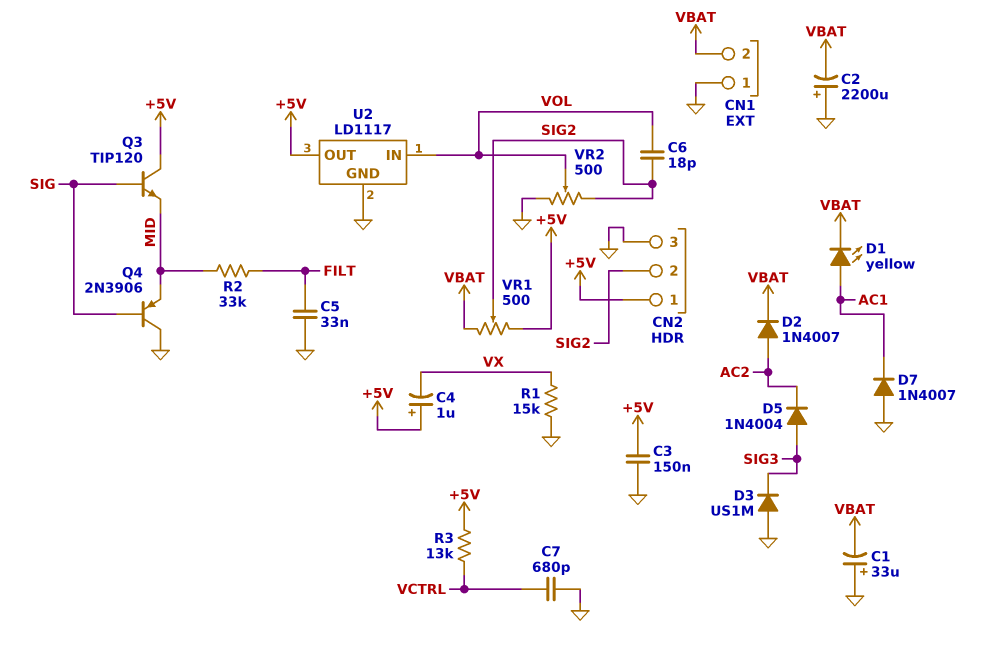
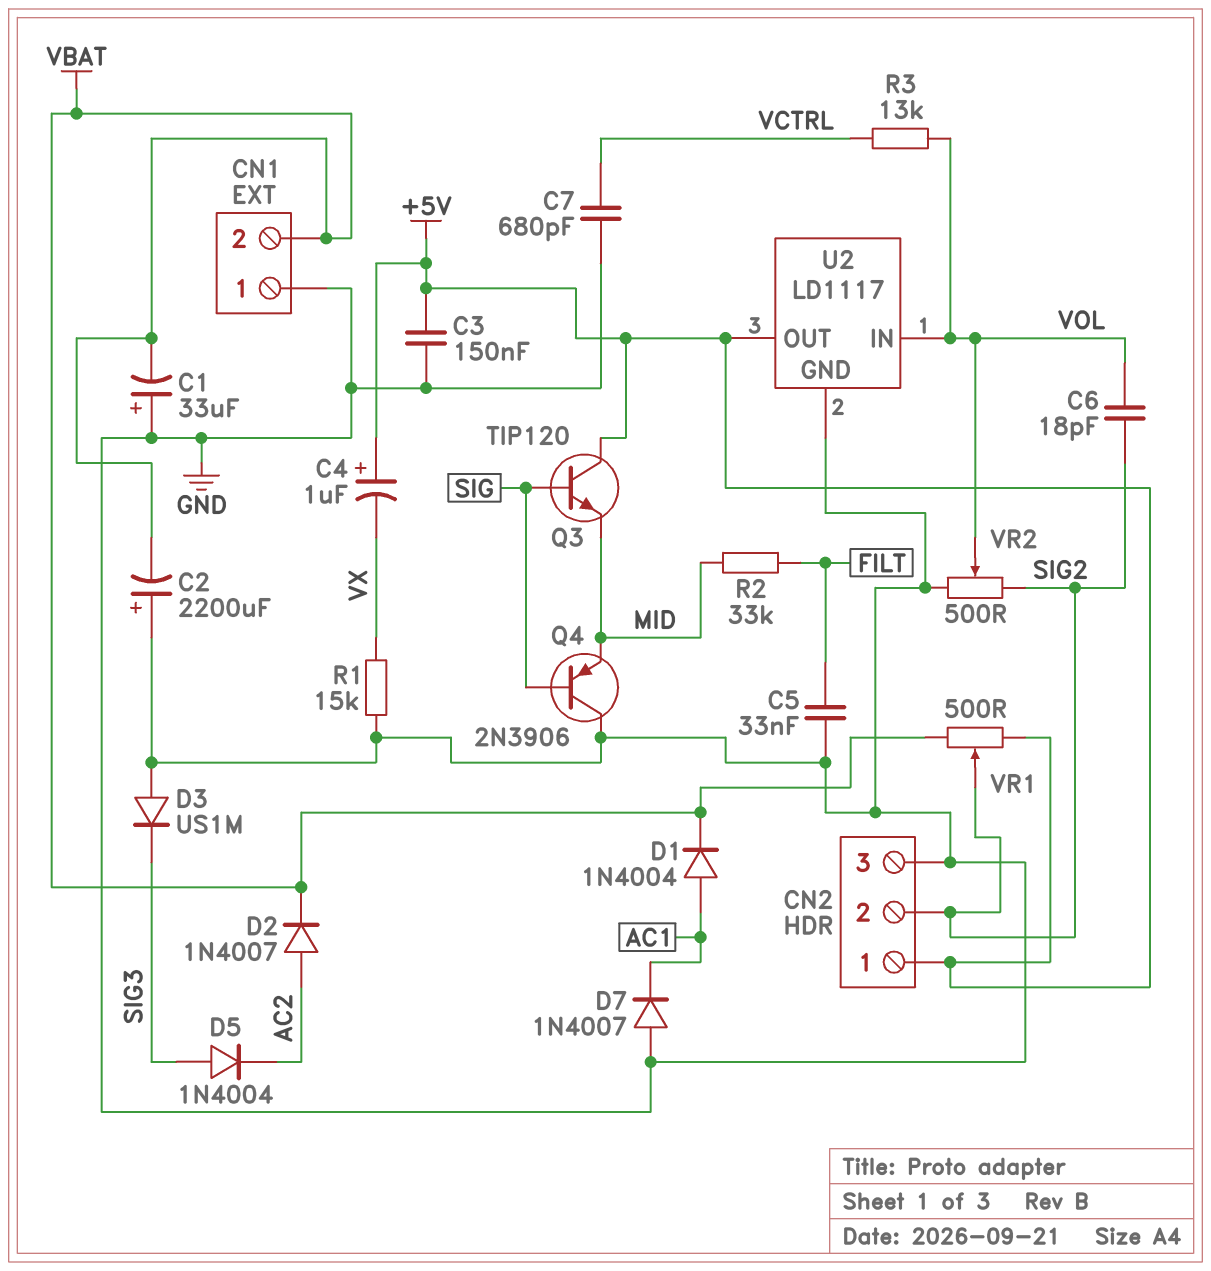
D1: LED yellow (A AC1, K VBAT) -> diode 1N4004 (A AC1, K VBAT)
R3: 13k (+5V, VCTRL) -> 13k (VCTRL, VOL)

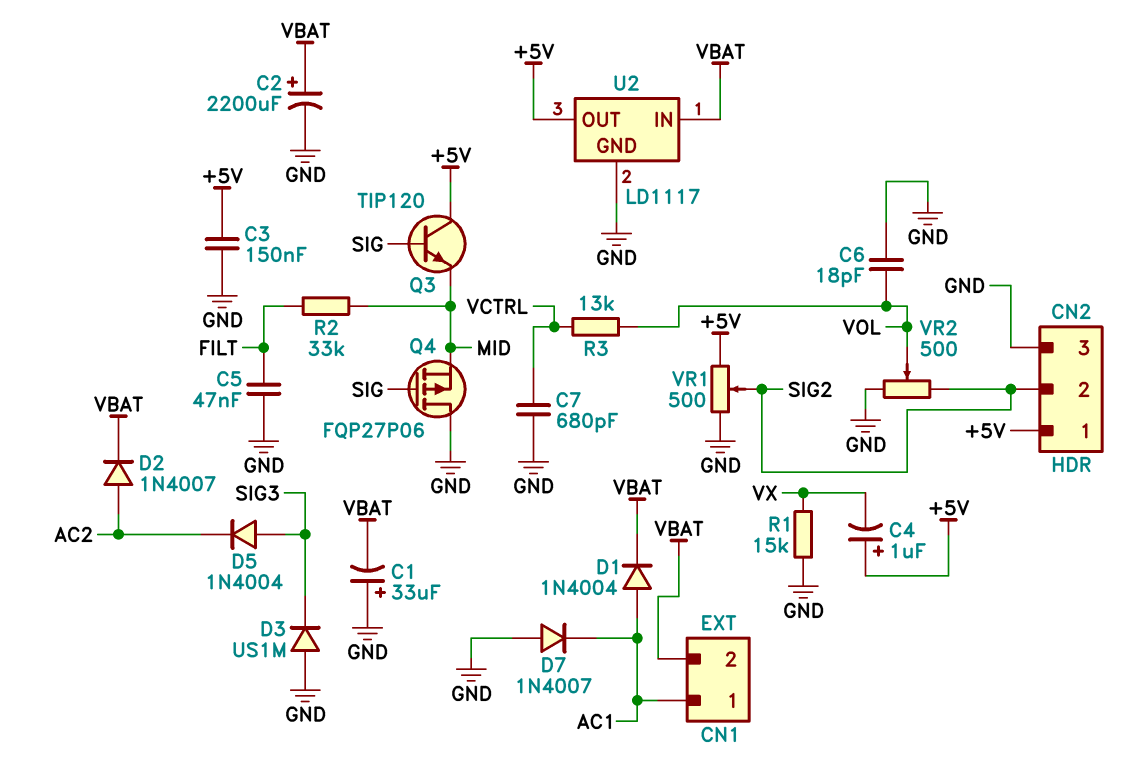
C2: 2200uF (plus GND, minus VBAT) -> 2200uF (plus VBAT, minus GND)
C5: 33nF (FILT, GND) -> 47nF (FILT, GND)
C6: 18pF (SIG2, VOL) -> 18pF (GND, VOL)
CN1 pin 1: GND -> AC1
Q4: PNP 2N3906 (B SIG, C GND, E MID) -> PMOS FQP27P06 (G SIG, D GND, S MID)
U2 pin IN: VOL -> VBAT
VR1: 500 (+5V, VBAT, wiper SIG2) -> 500 (+5V, GND, wiper SIG2)

